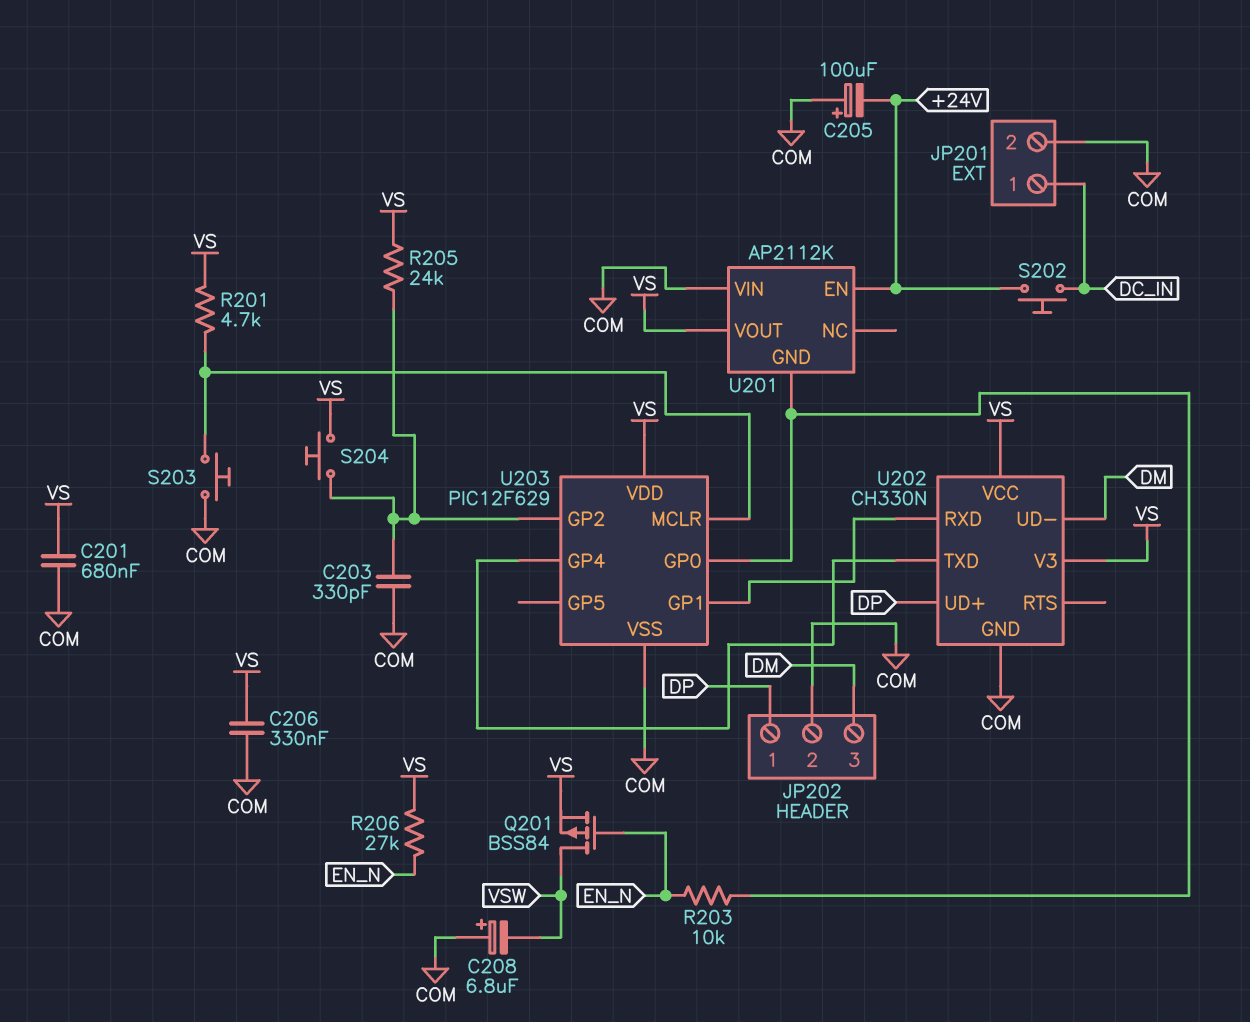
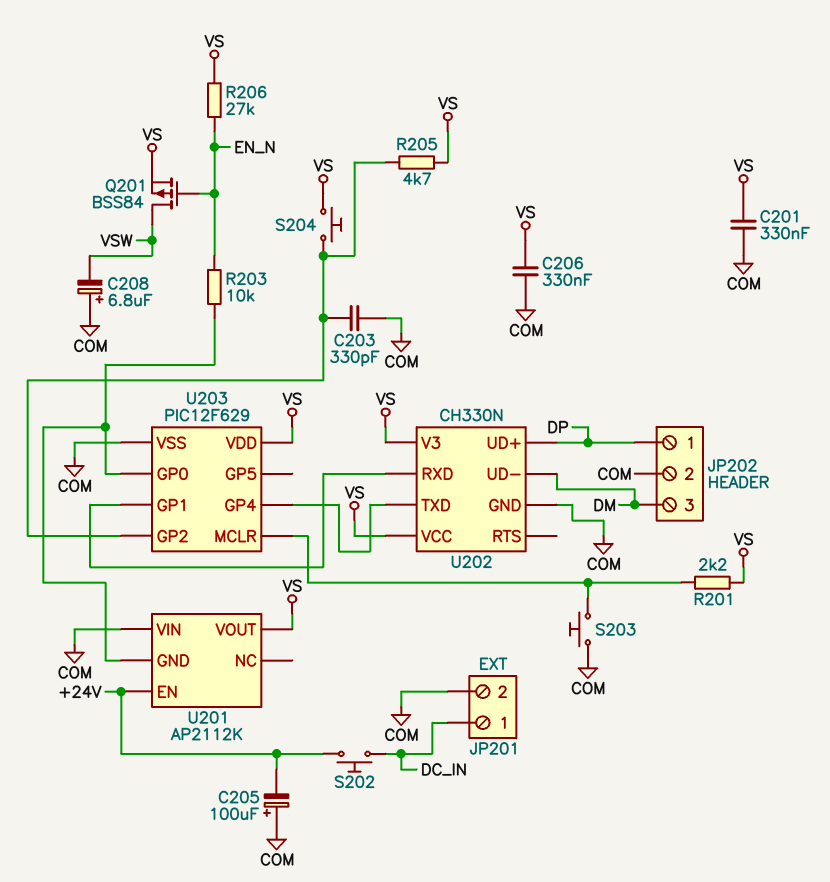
C201: 680nF (COM, VS) -> 330nF (COM, VS)
R201: 4.7k (U203/MCLR, VS) -> 2.2k (U203/MCLR, VS)
R205: 24k (U203/GP2, VS) -> 4.7k (U203/GP2, VS)

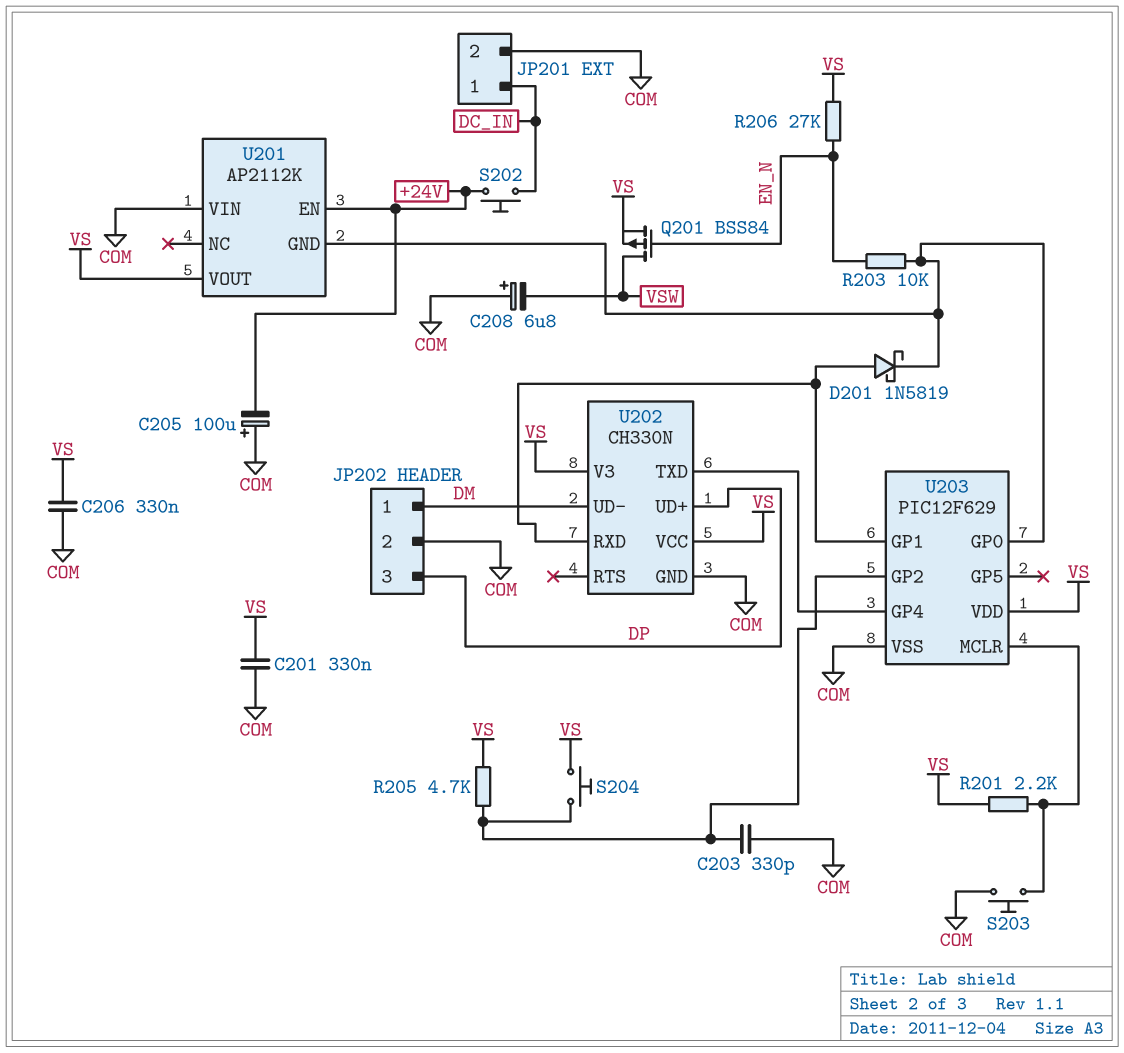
D201: none -> schottky 1N5819 (A U202/RXD, K U201/GND)
JP202 pin 1: DP -> DM
JP202 pin 3: DM -> DP

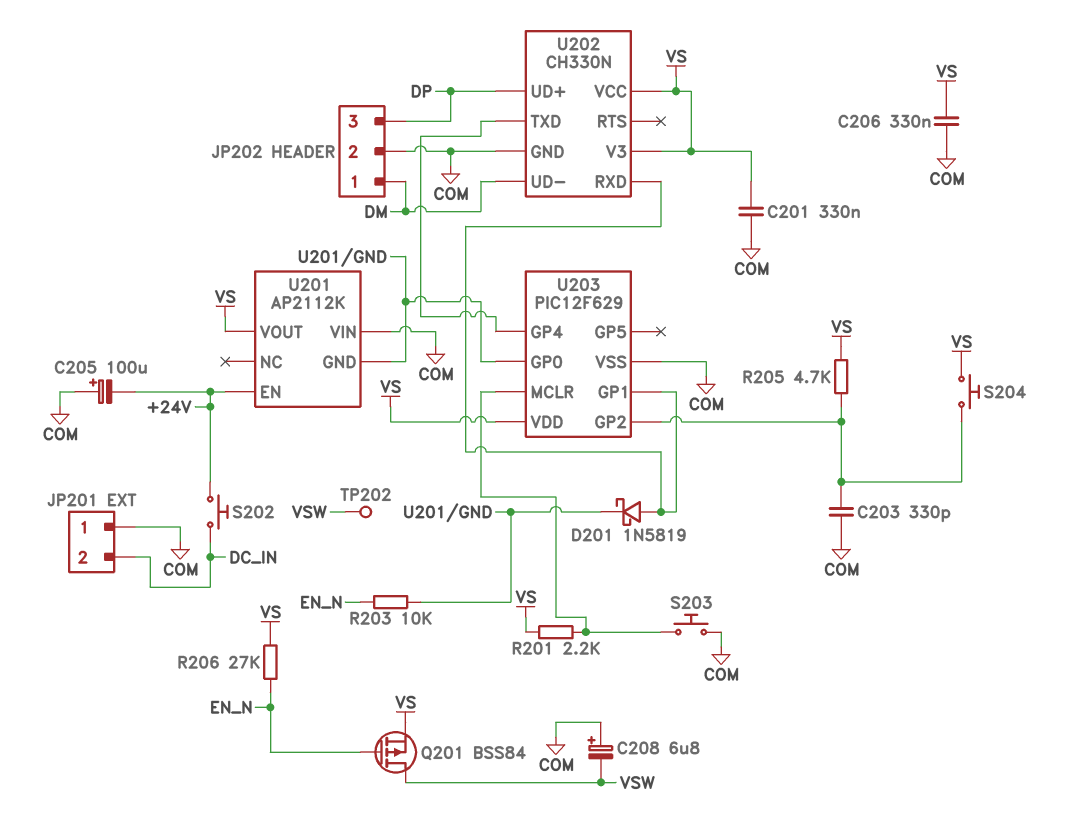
JP201 pin 1: DC_IN -> COM
JP201 pin 2: COM -> DC_IN
TP202: none -> test point (VSW)

